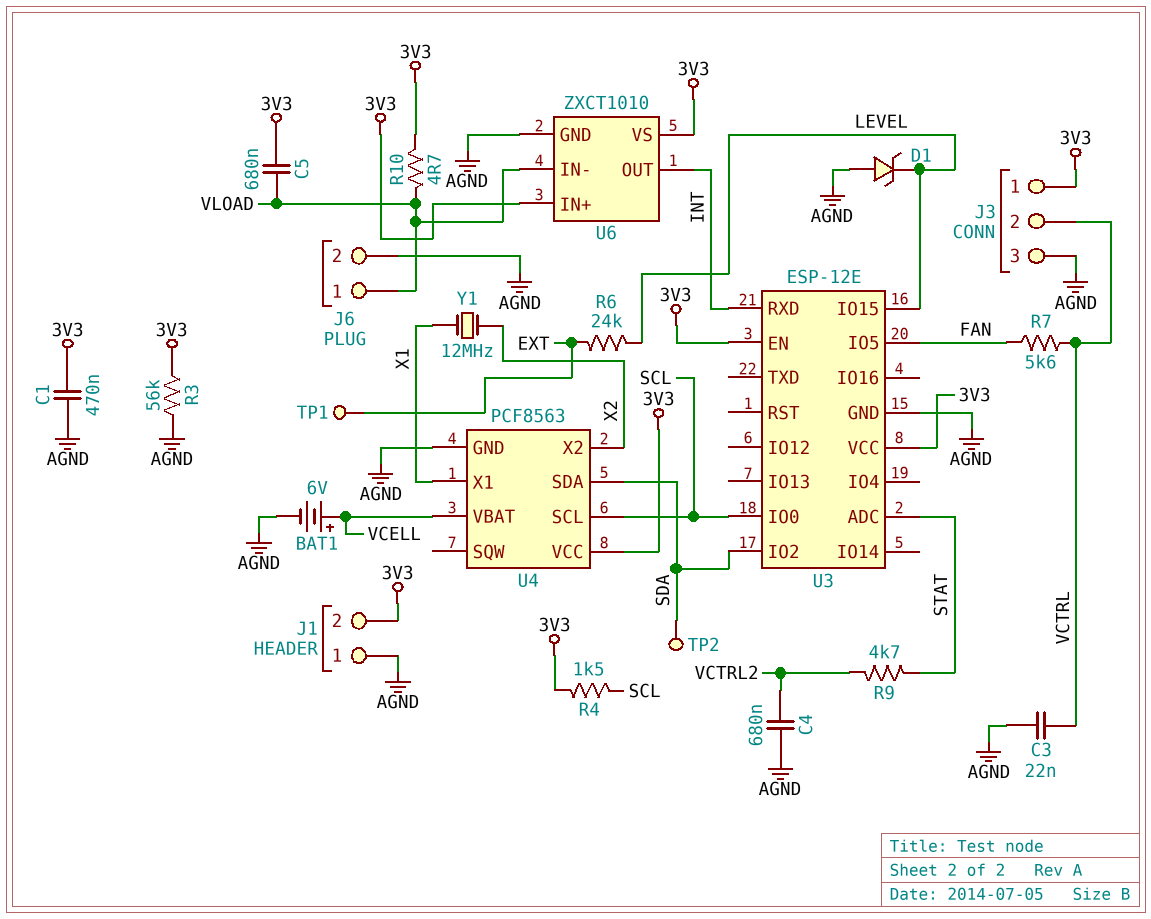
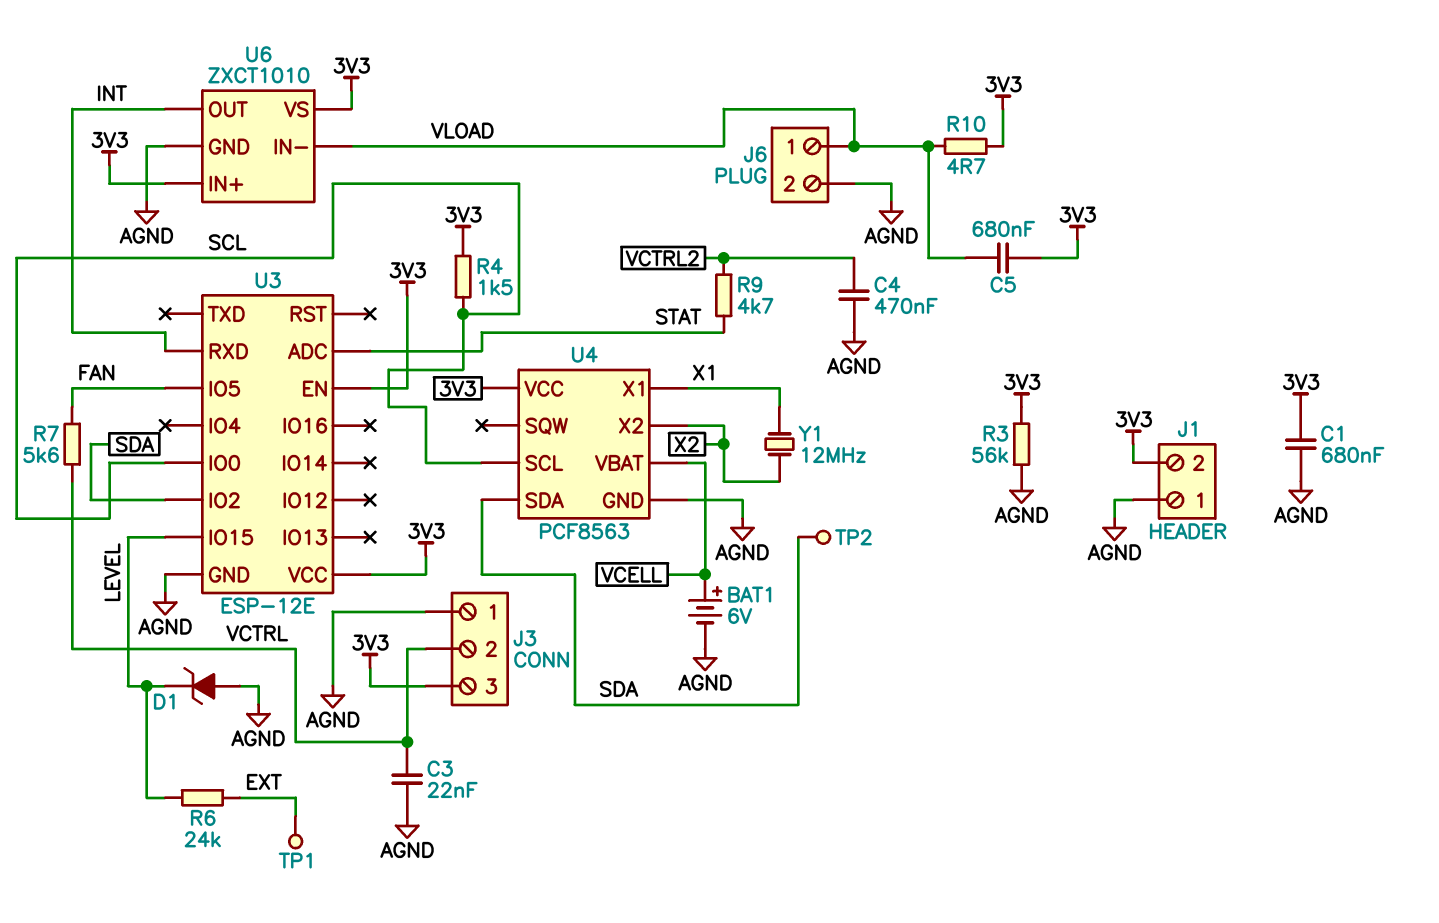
C1: 470nF (3V3, AGND) -> 680nF (3V3, AGND)
C4: 680nF (AGND, VCTRL2) -> 470nF (AGND, VCTRL2)
J3 pin 1: 3V3 -> AGND
J3 pin 3: AGND -> 3V3

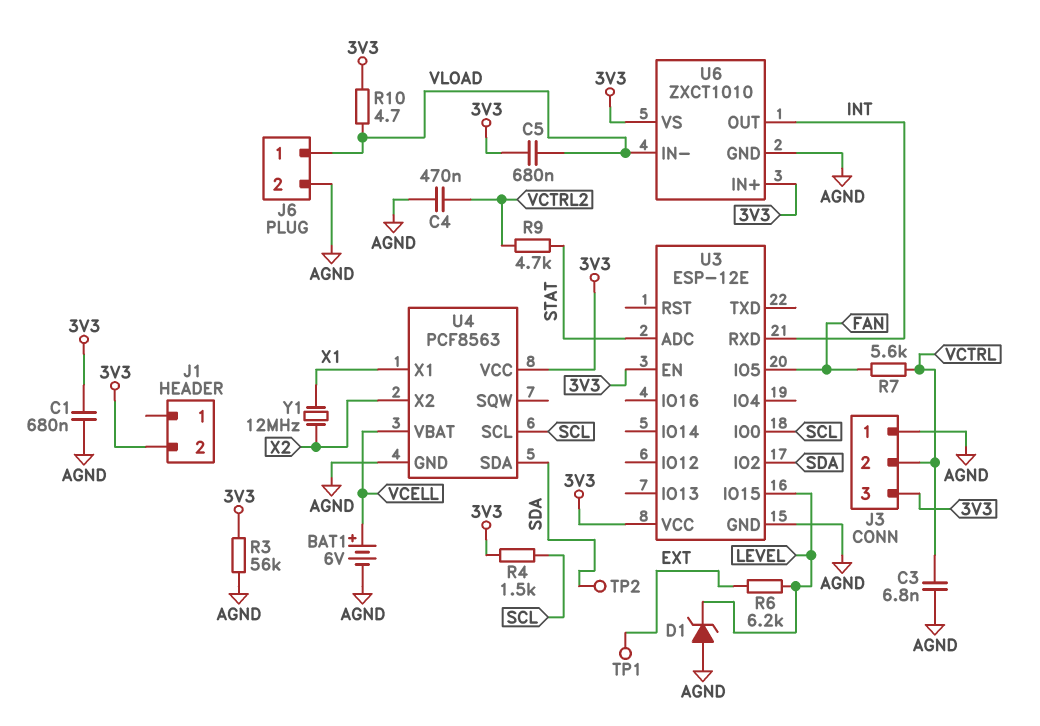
C3: 22nF (AGND, VCTRL) -> 6.8nF (AGND, VCTRL)
J1 pin 1: AGND -> none
R6: 24k (EXT, LEVEL) -> 6.2k (EXT, LEVEL)

